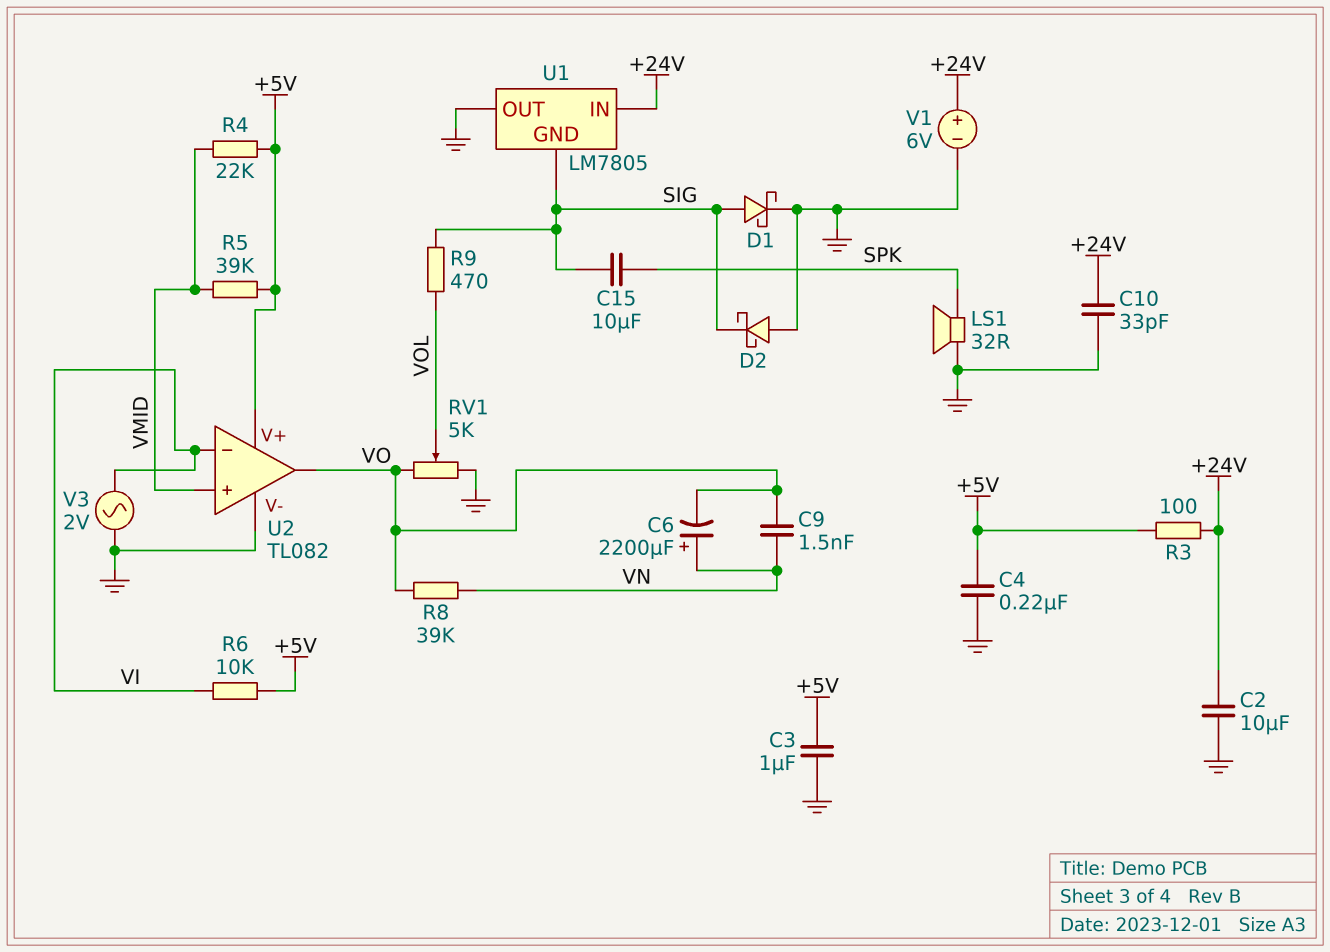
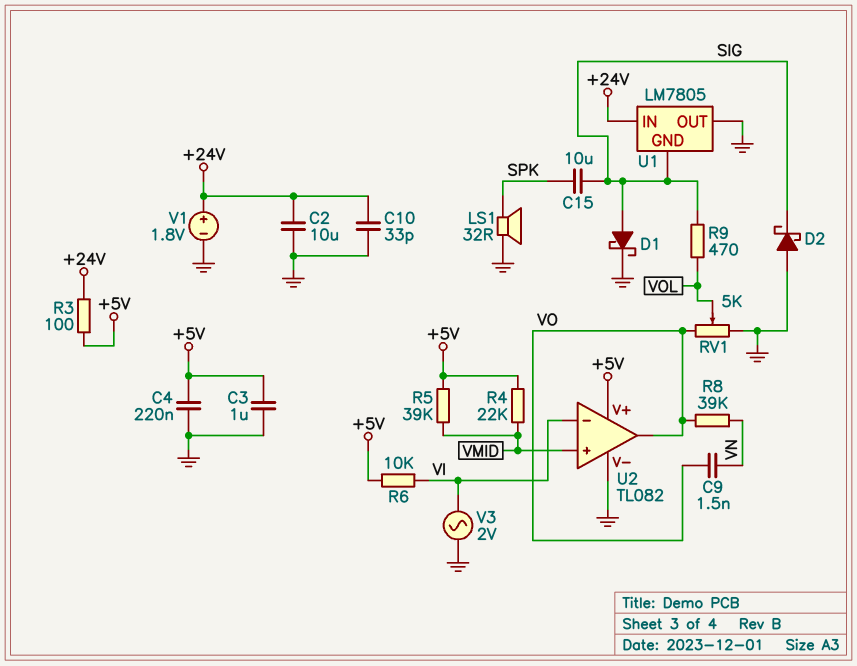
C6: 2200uF (plus VN, minus VO) -> none
V1: 6V (plus +24V, minus GND) -> 1.8V (plus +24V, minus GND)

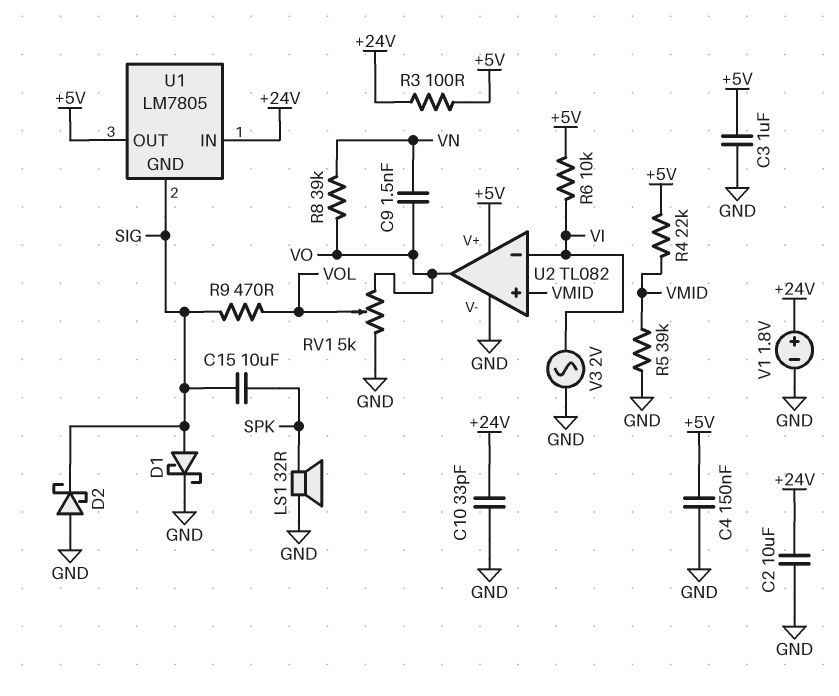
C4: 220nF (+5V, GND) -> 150nF (+5V, GND)
R5: 39k (+5V, VMID) -> 39k (GND, VMID)
U1 pin OUT: GND -> +5V

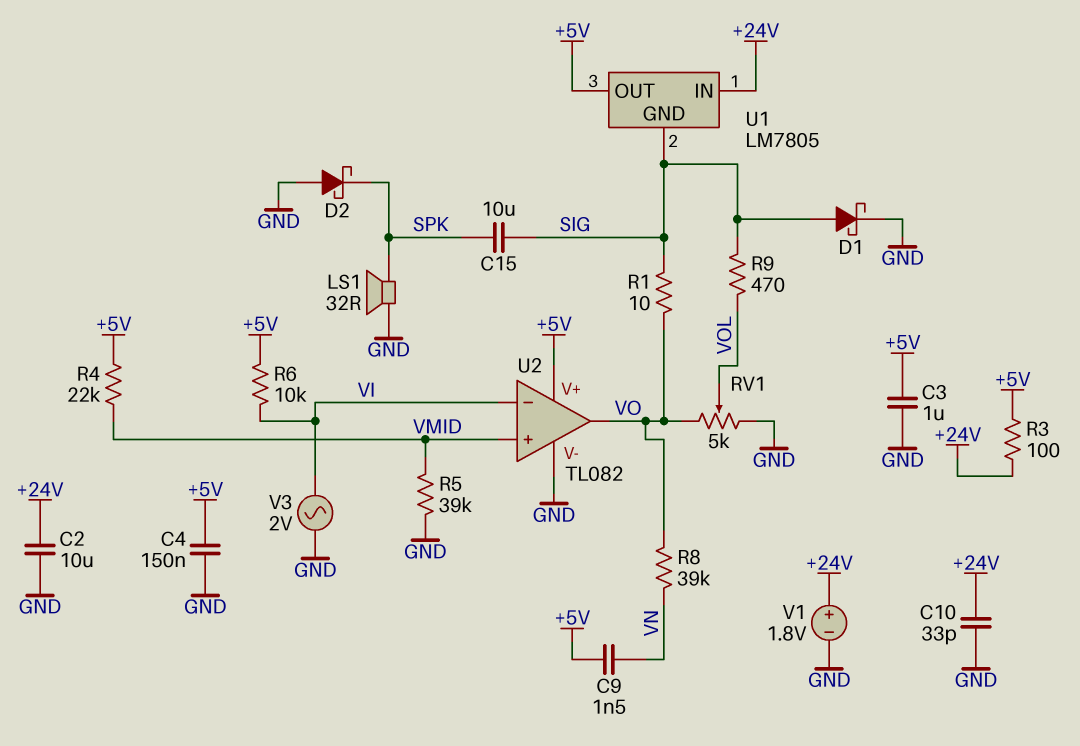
C9: 1.5nF (VN, VO) -> 1.5nF (+5V, VN)
D2: schottky (A GND, K SIG) -> schottky (A GND, K SPK)
R1: none -> 10 (SIG, VO)

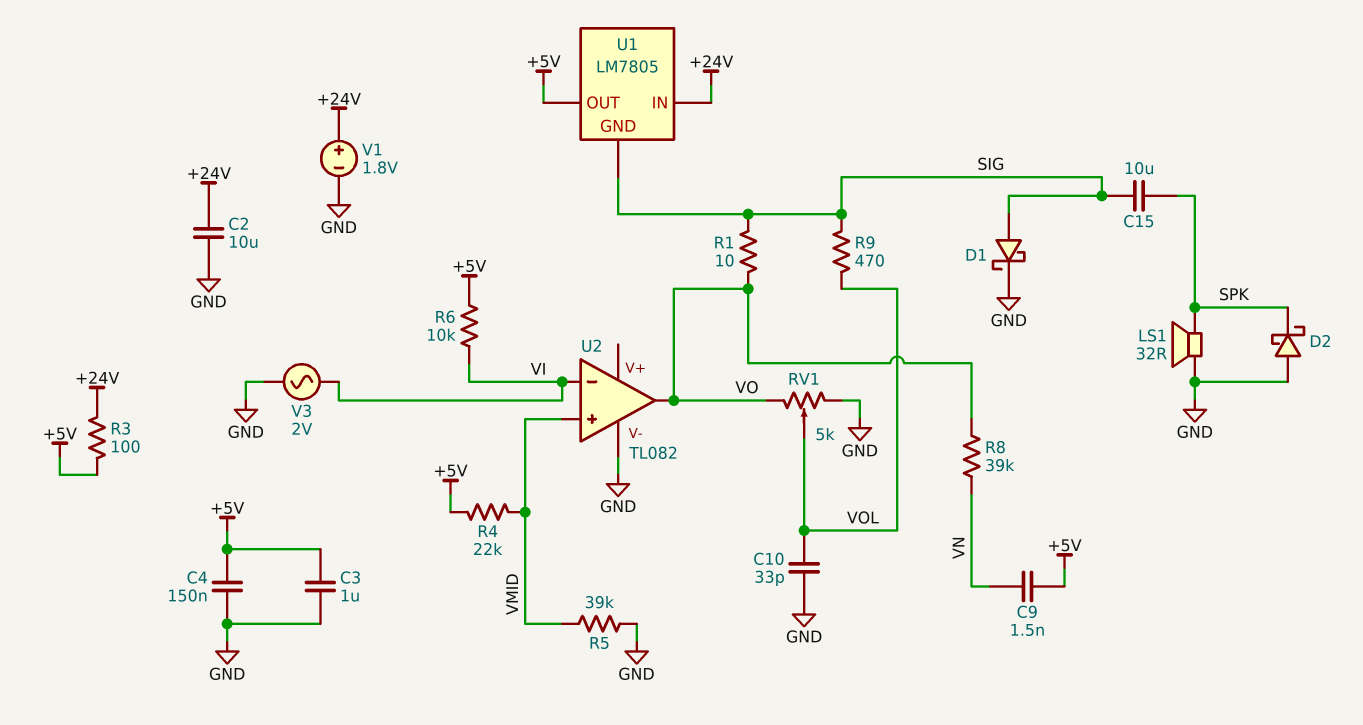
C10: 33pF (+24V, GND) -> 33pF (GND, VOL)
U2 pin V+: +5V -> none

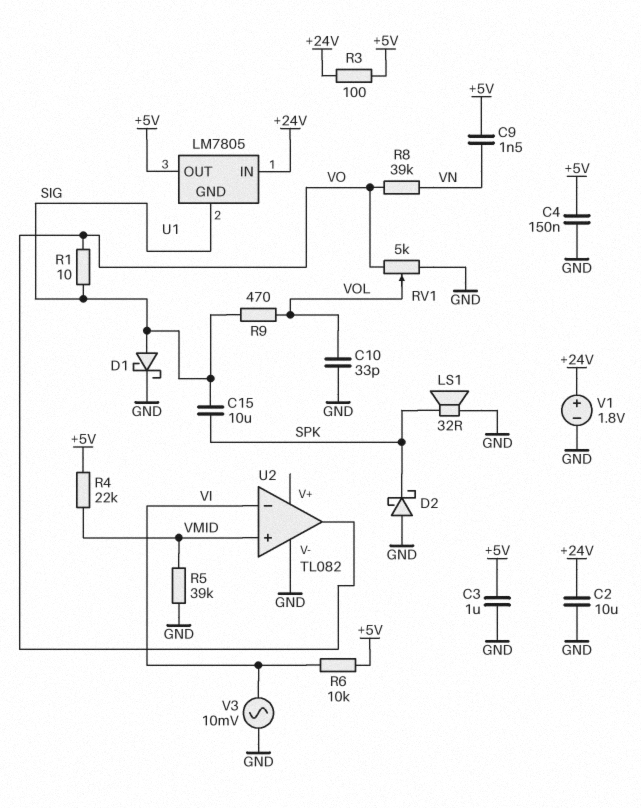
V3: AC 2V (GND, VI) -> AC 10mV (GND, VI)

